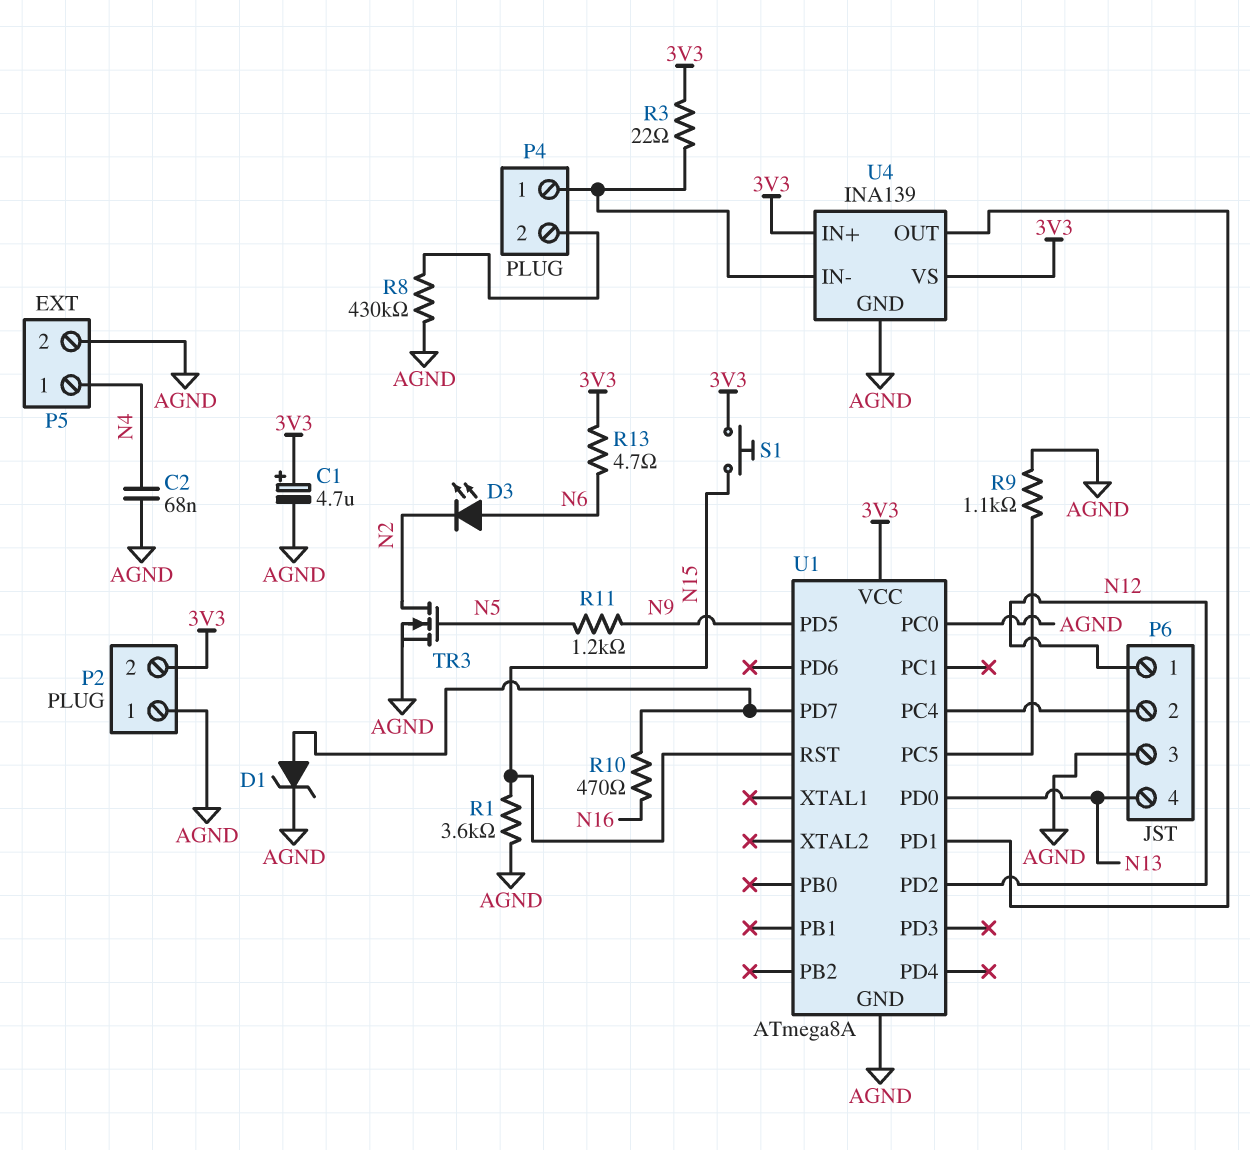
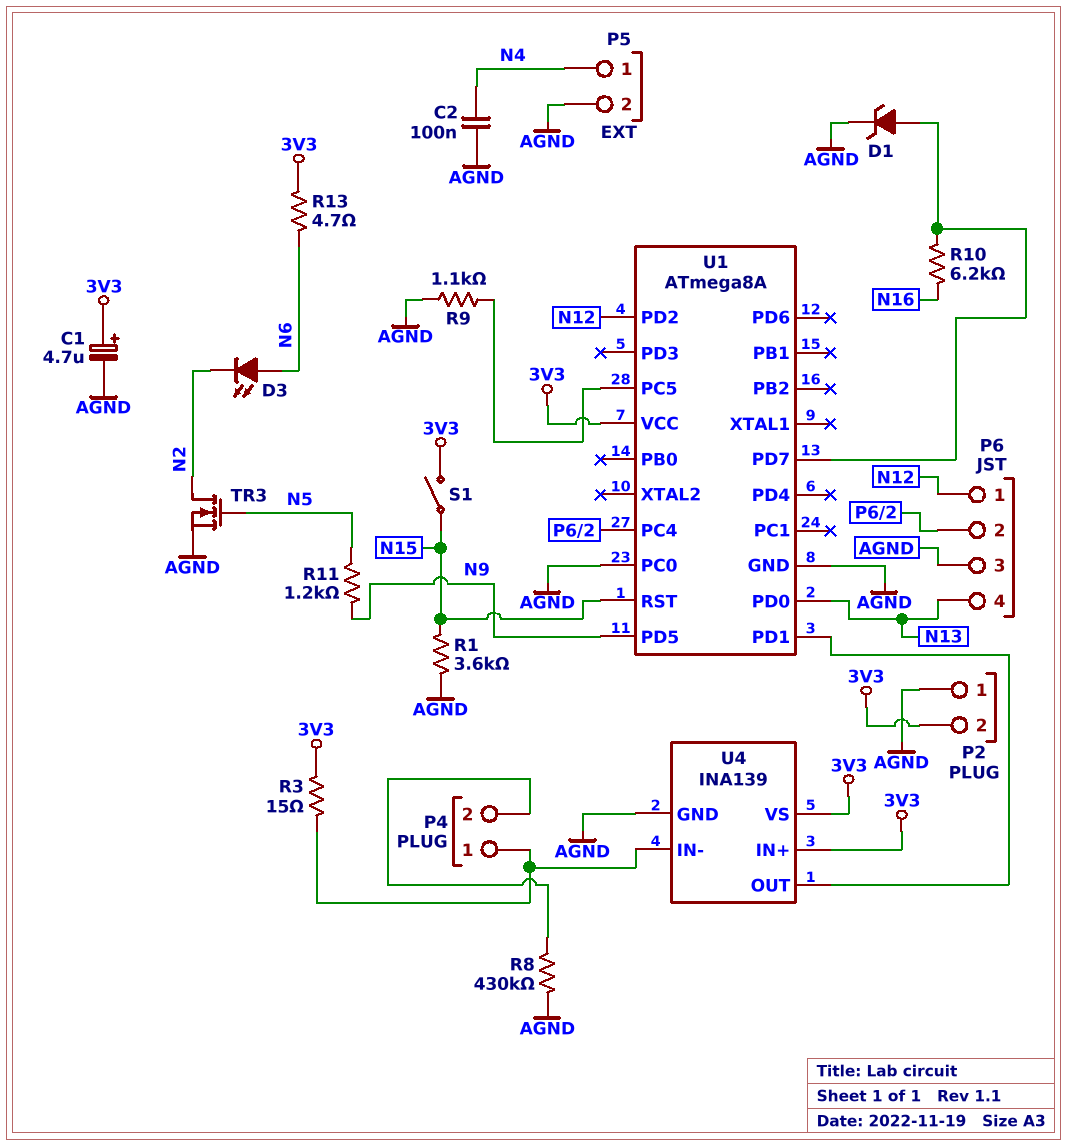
C2: 68nF (AGND, N4) -> 100nF (AGND, N4)
R3: 22 (3V3, P4/1) -> 15 (3V3, P4/1)
R10: 470 (N16, U1/PD7) -> 6.2k (N16, U1/PD7)
S1: button (3V3, N15) -> switch (3V3, N15)

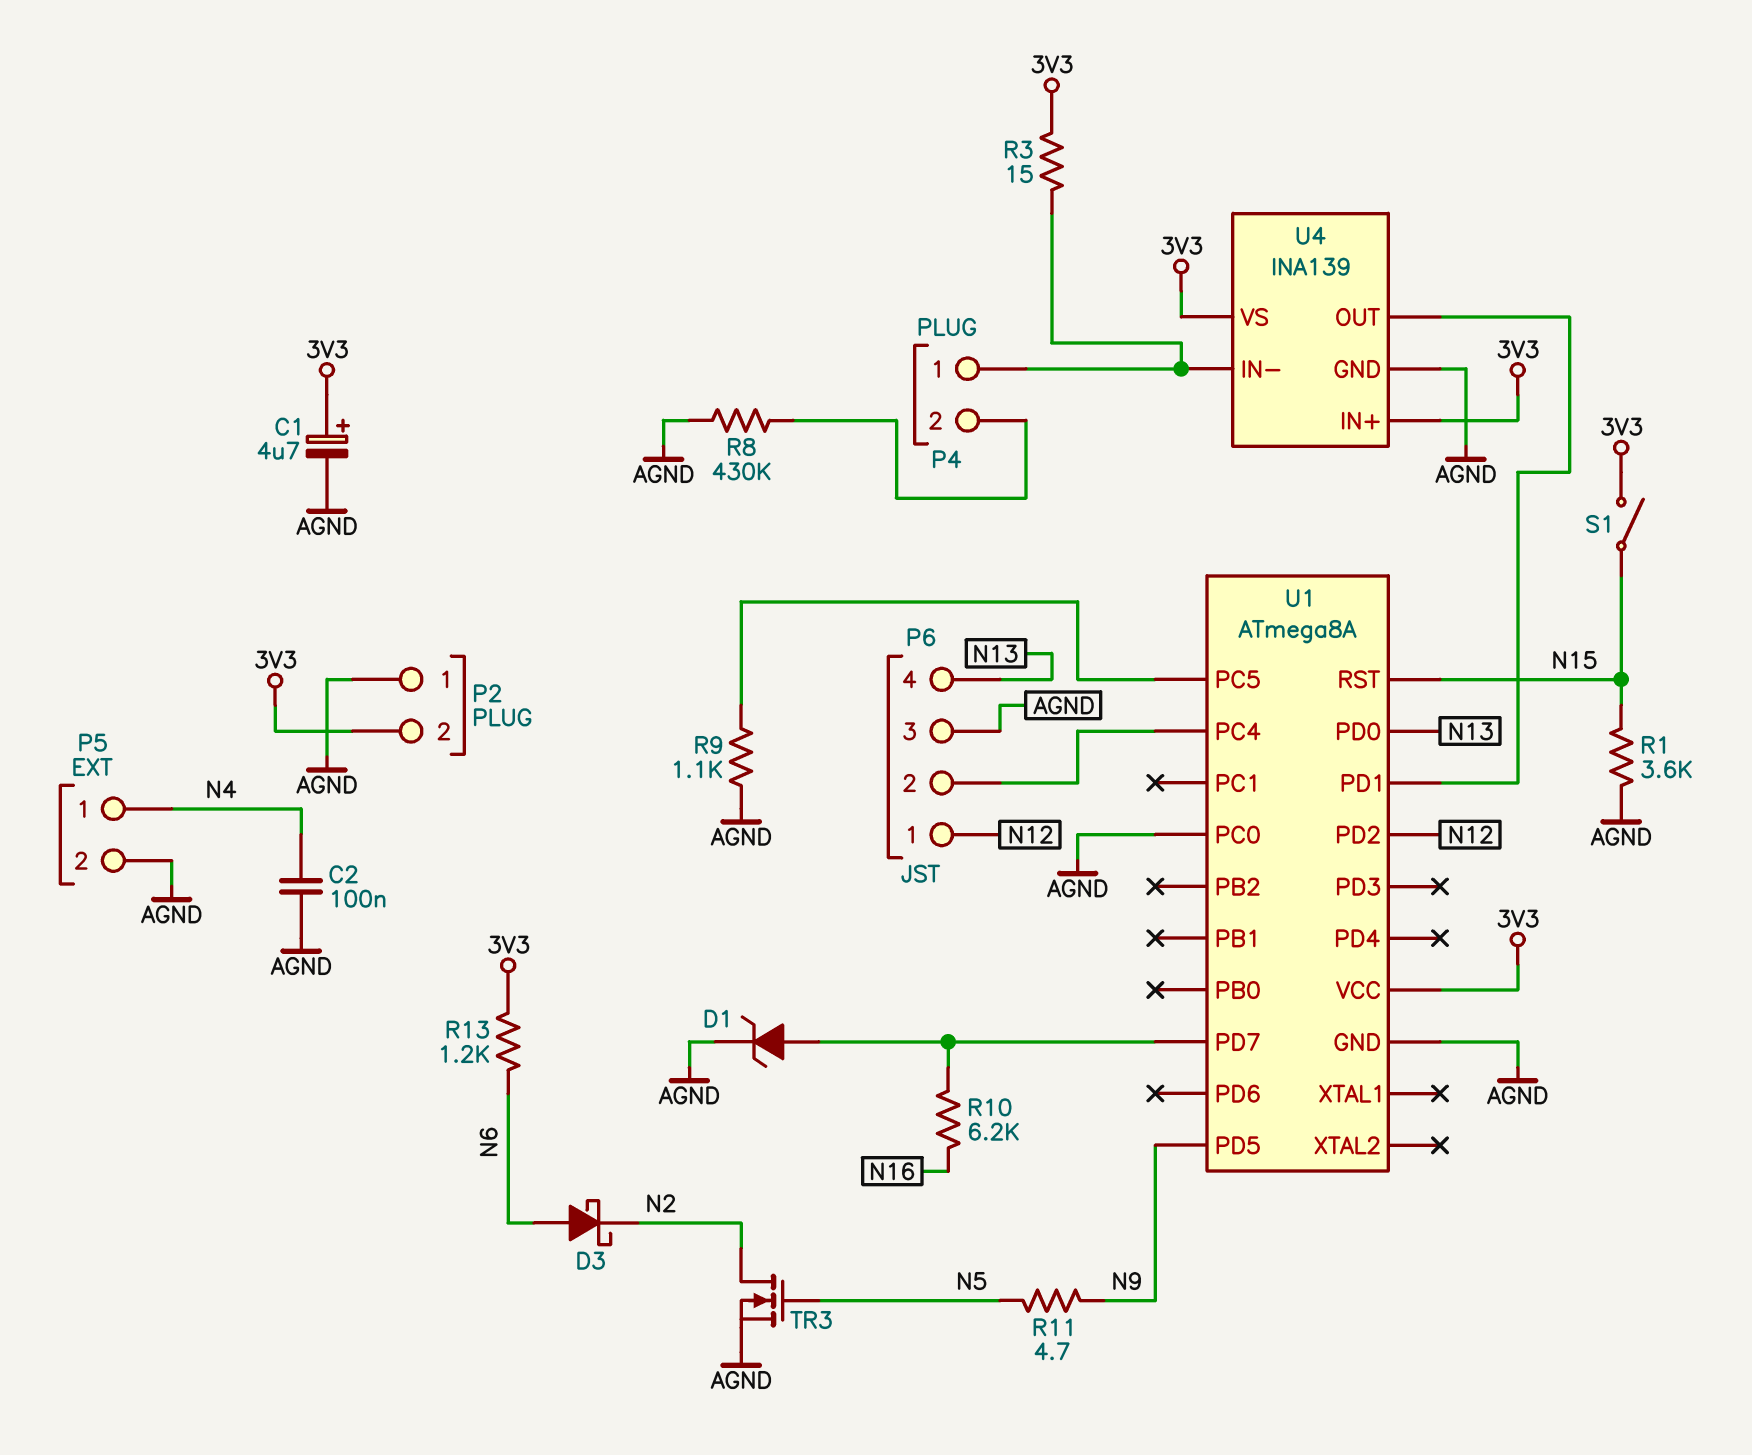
D3: LED (A N6, K N2) -> schottky (A N6, K N2)
R11: 1.2k (N5, N9) -> 4.7 (N5, N9)
R13: 4.7 (3V3, N6) -> 1.2k (3V3, N6)

